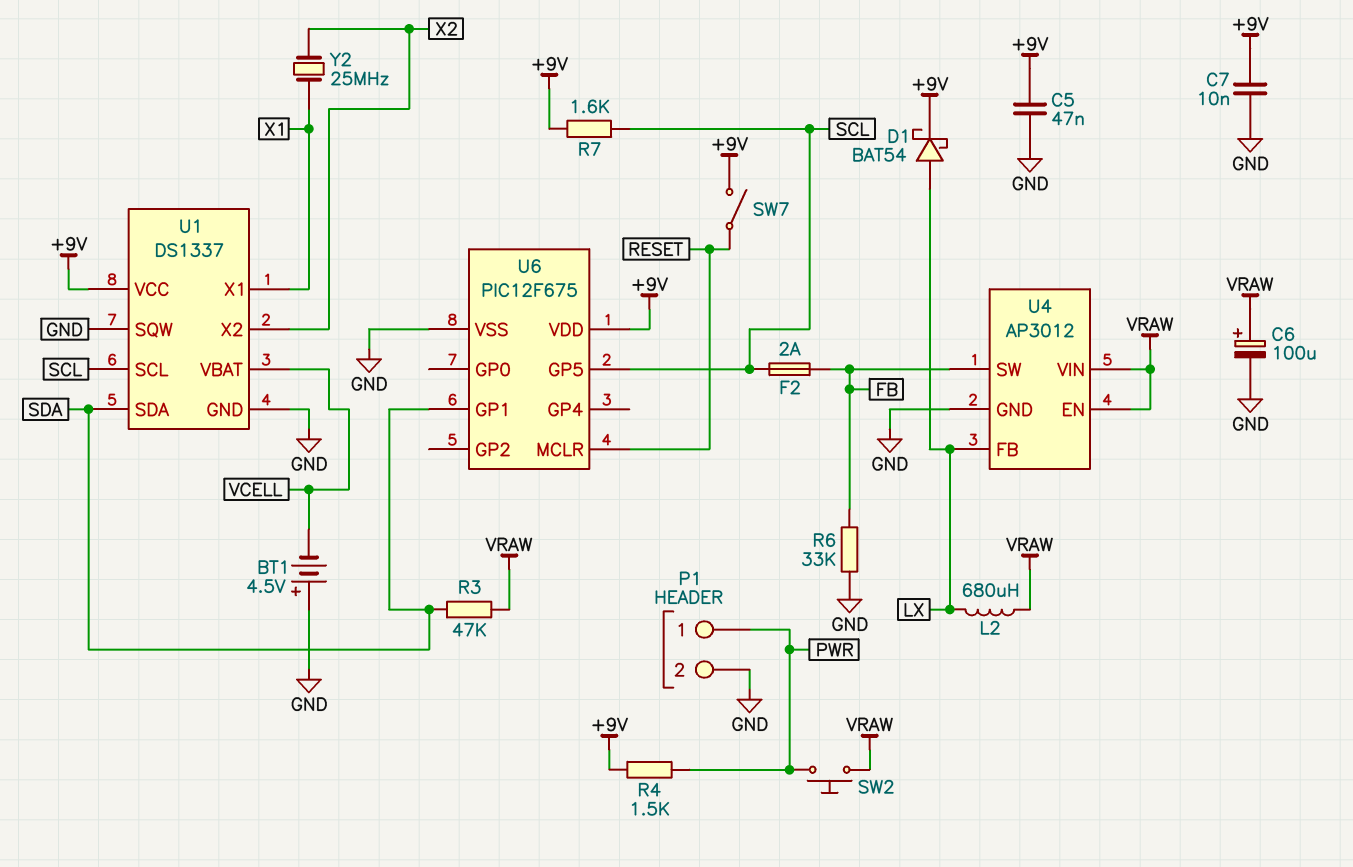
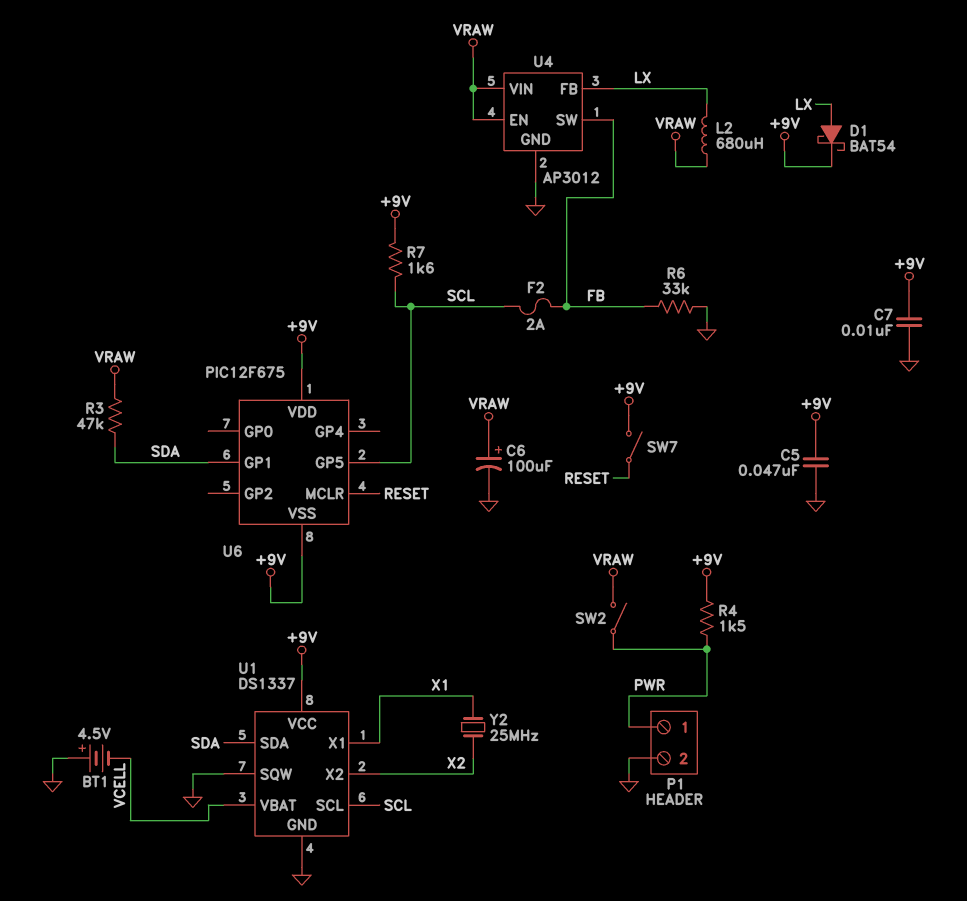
SW2: button (PWR, VRAW) -> switch (PWR, VRAW)
U6 pin VSS: GND -> +9V

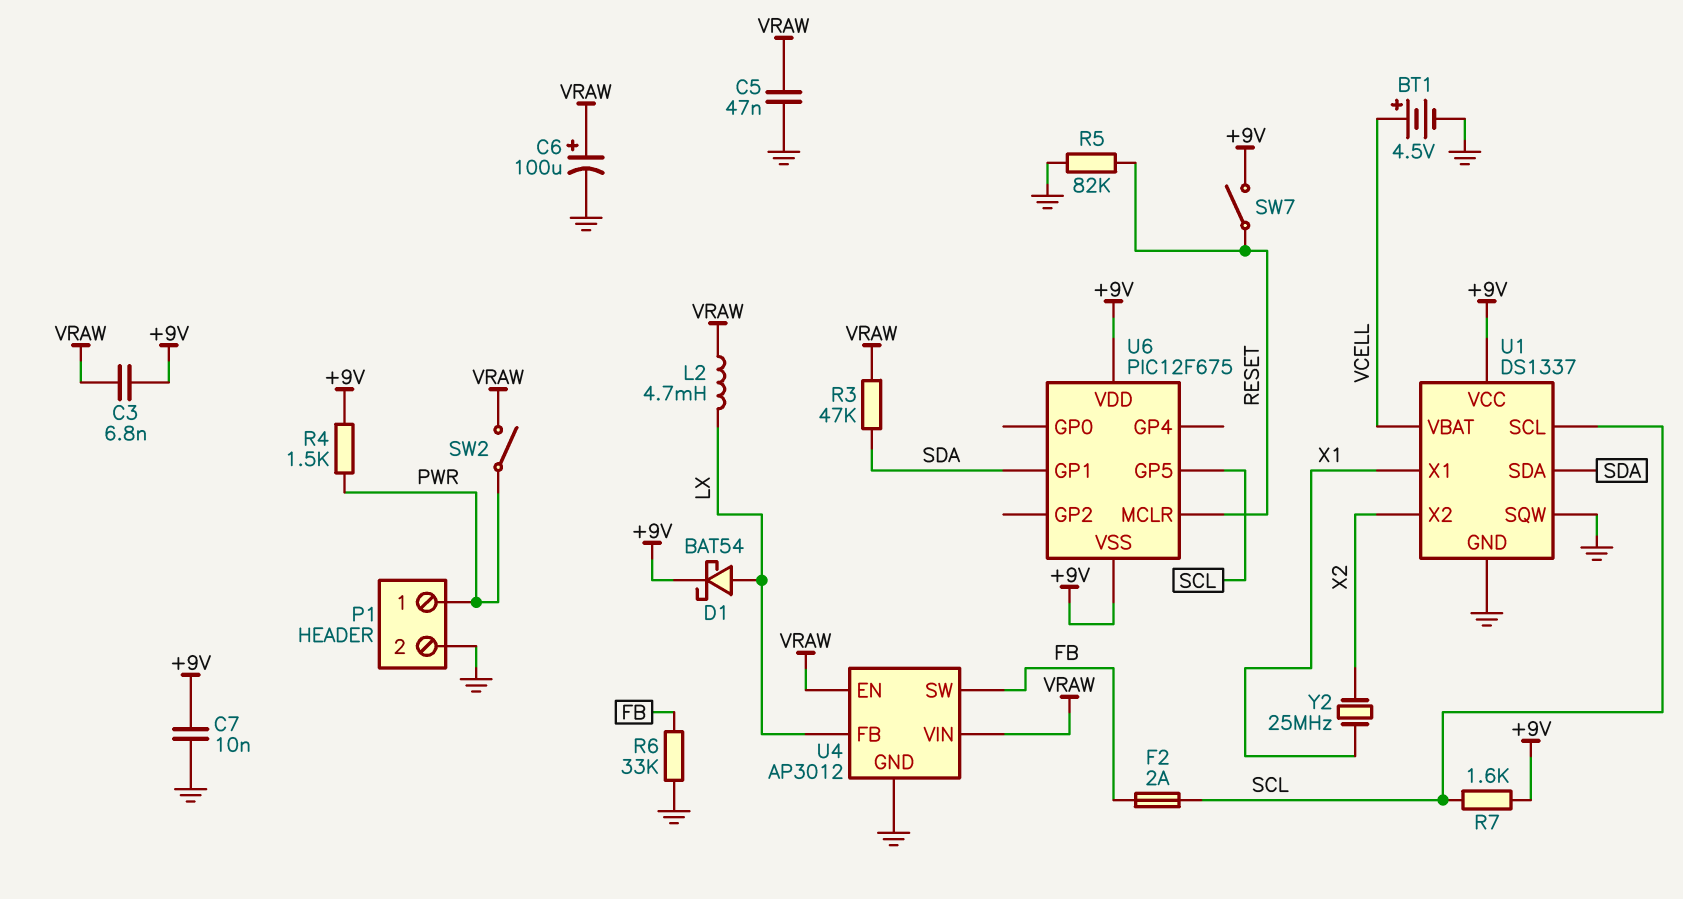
BT1: 4.5V (plus GND, minus VCELL) -> 4.5V (plus VCELL, minus GND)
C3: none -> 6.8nF (+9V, VRAW)
C5: 47nF (+9V, GND) -> 47nF (GND, VRAW)
L2: 680uH (LX, VRAW) -> 4.7mH (LX, VRAW)
R5: none -> 82k (GND, RESET)

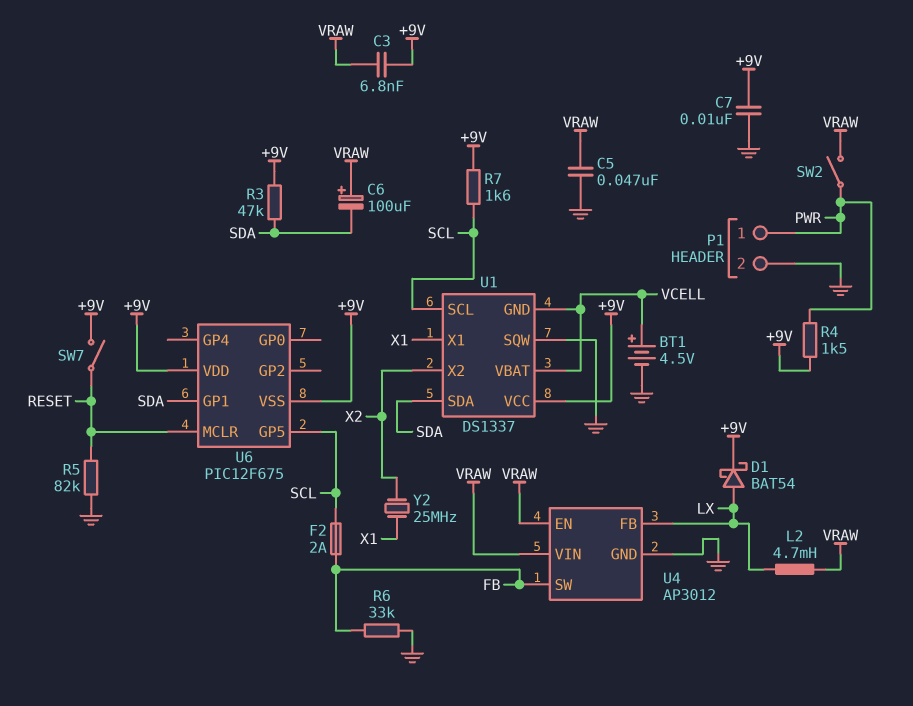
C6: 100uF (plus VRAW, minus GND) -> 100uF (plus VRAW, minus SDA)
R3: 47k (SDA, VRAW) -> 47k (+9V, SDA)
U1 pin GND: GND -> VCELL

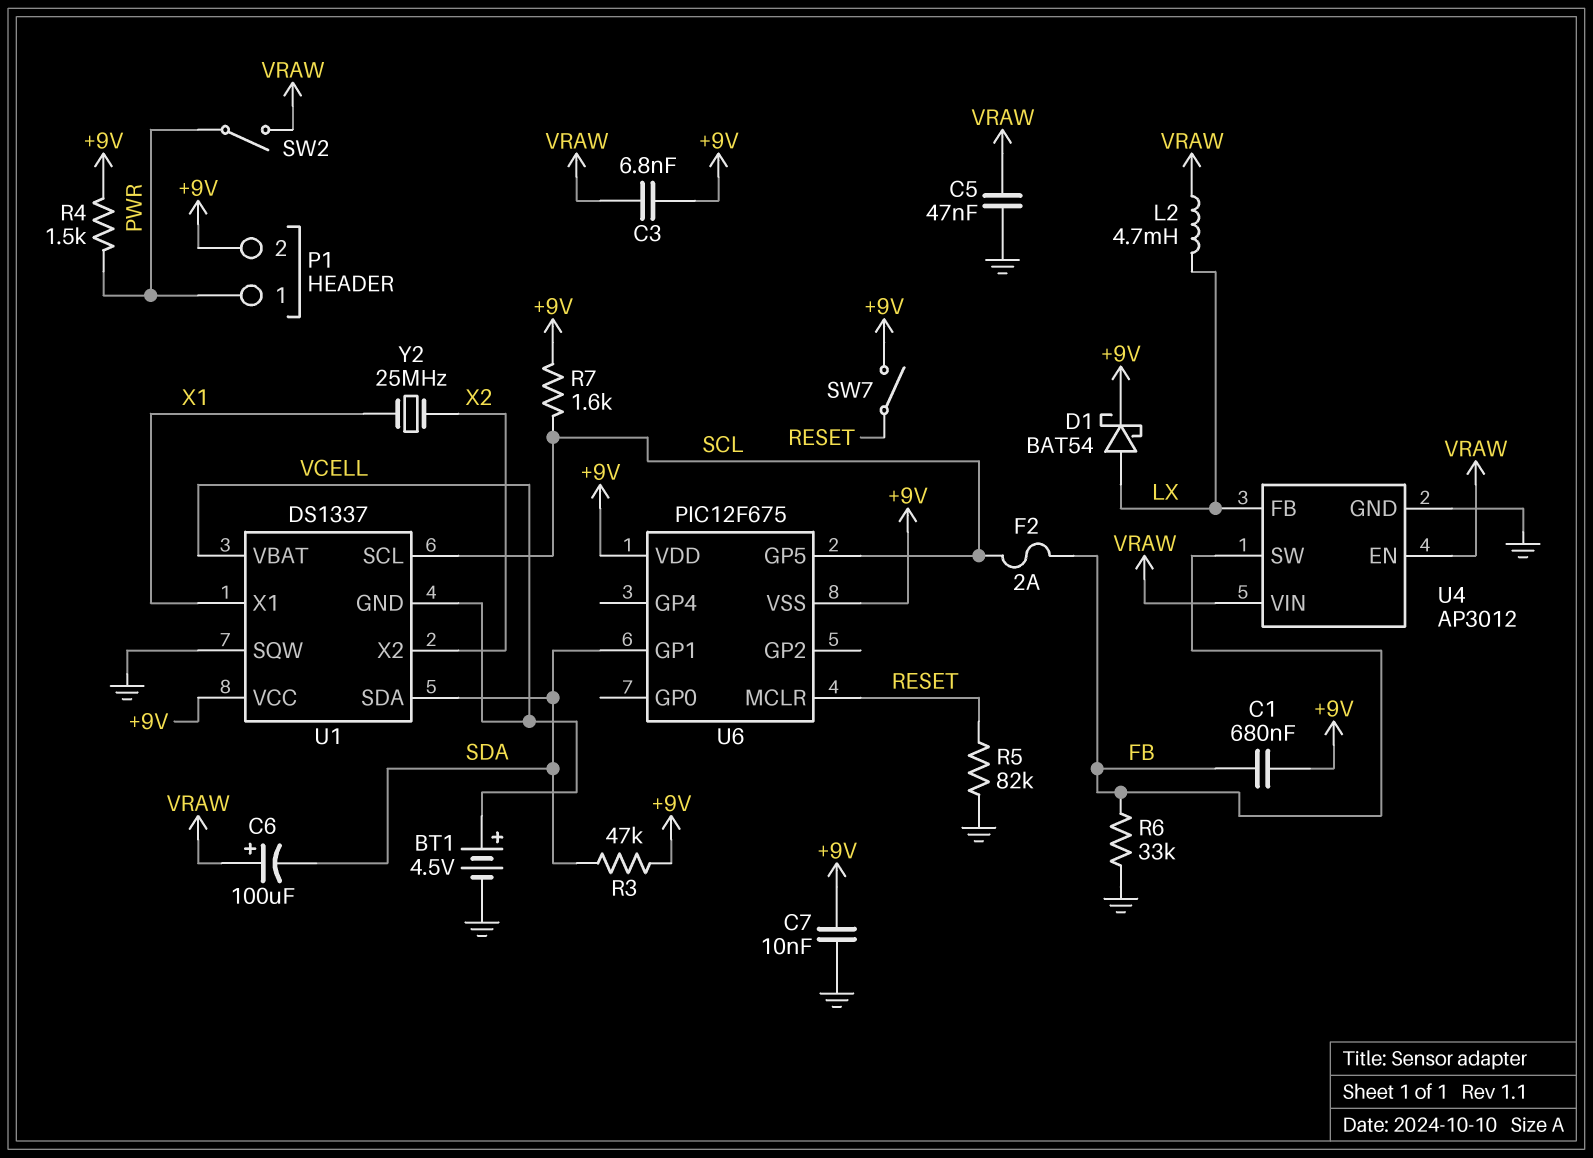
C1: none -> 680nF (+9V, FB)
P1 pin 2: GND -> +9V

